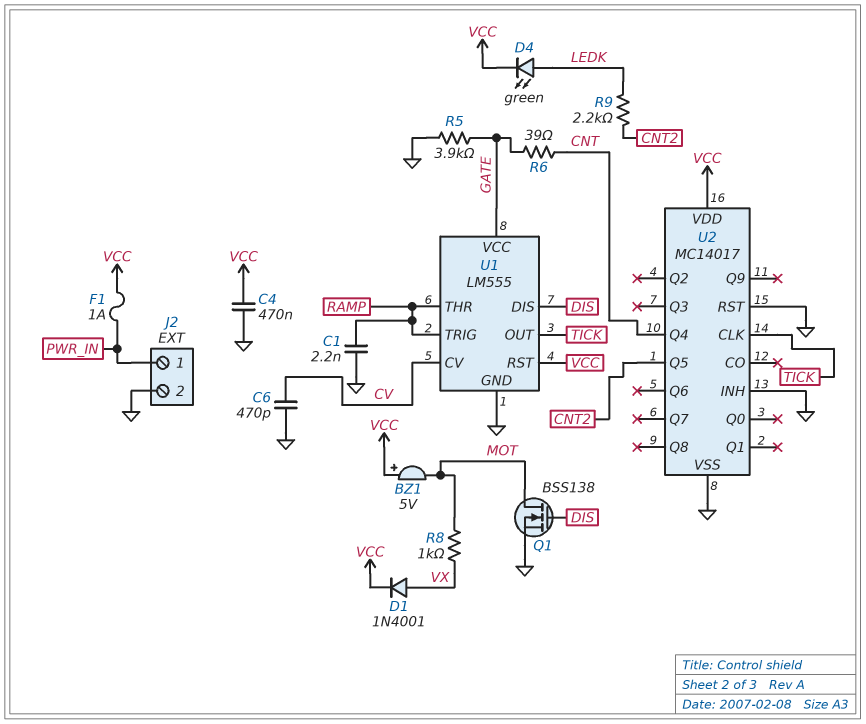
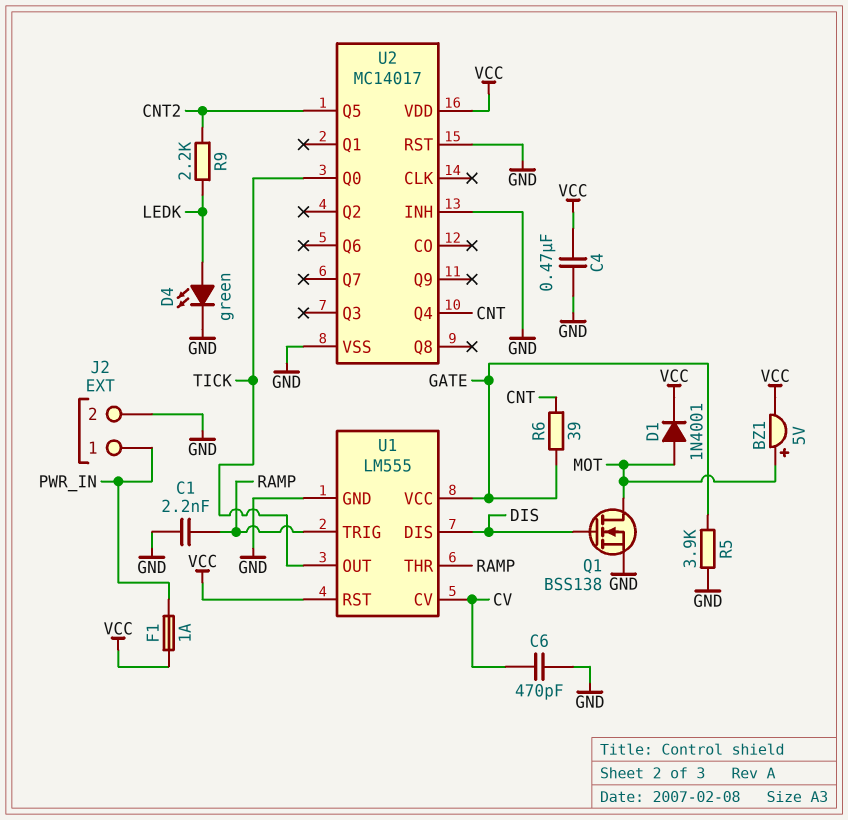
BZ1: buzzer 5V (plus VCC, minus MOT) -> buzzer 5V (plus MOT, minus VCC)
D1: diode 1N4001 (A VX, K VCC) -> diode 1N4001 (A MOT, K VCC)
D4: LED green (A LEDK, K VCC) -> LED green (A LEDK, K GND)
R8: 1k (MOT, VX) -> none
U2 pin CLK: TICK -> none
U2 pin Q0: none -> TICK

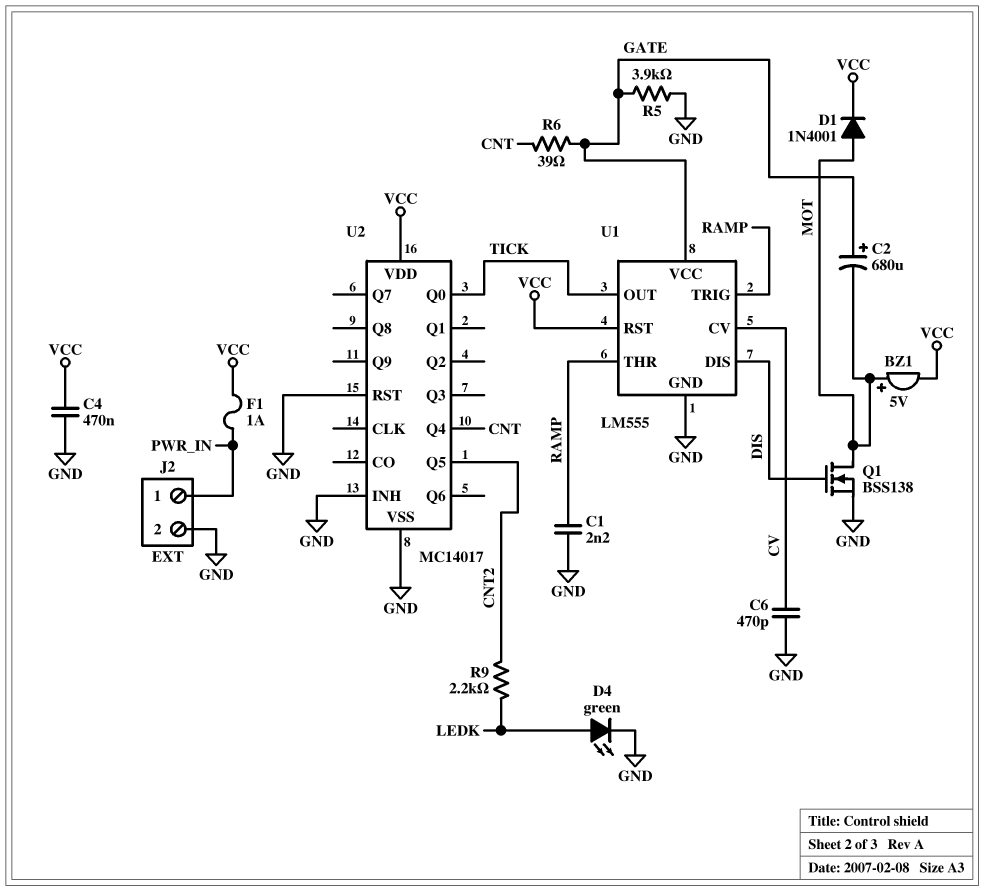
C2: none -> 680uF (plus GATE, minus MOT)

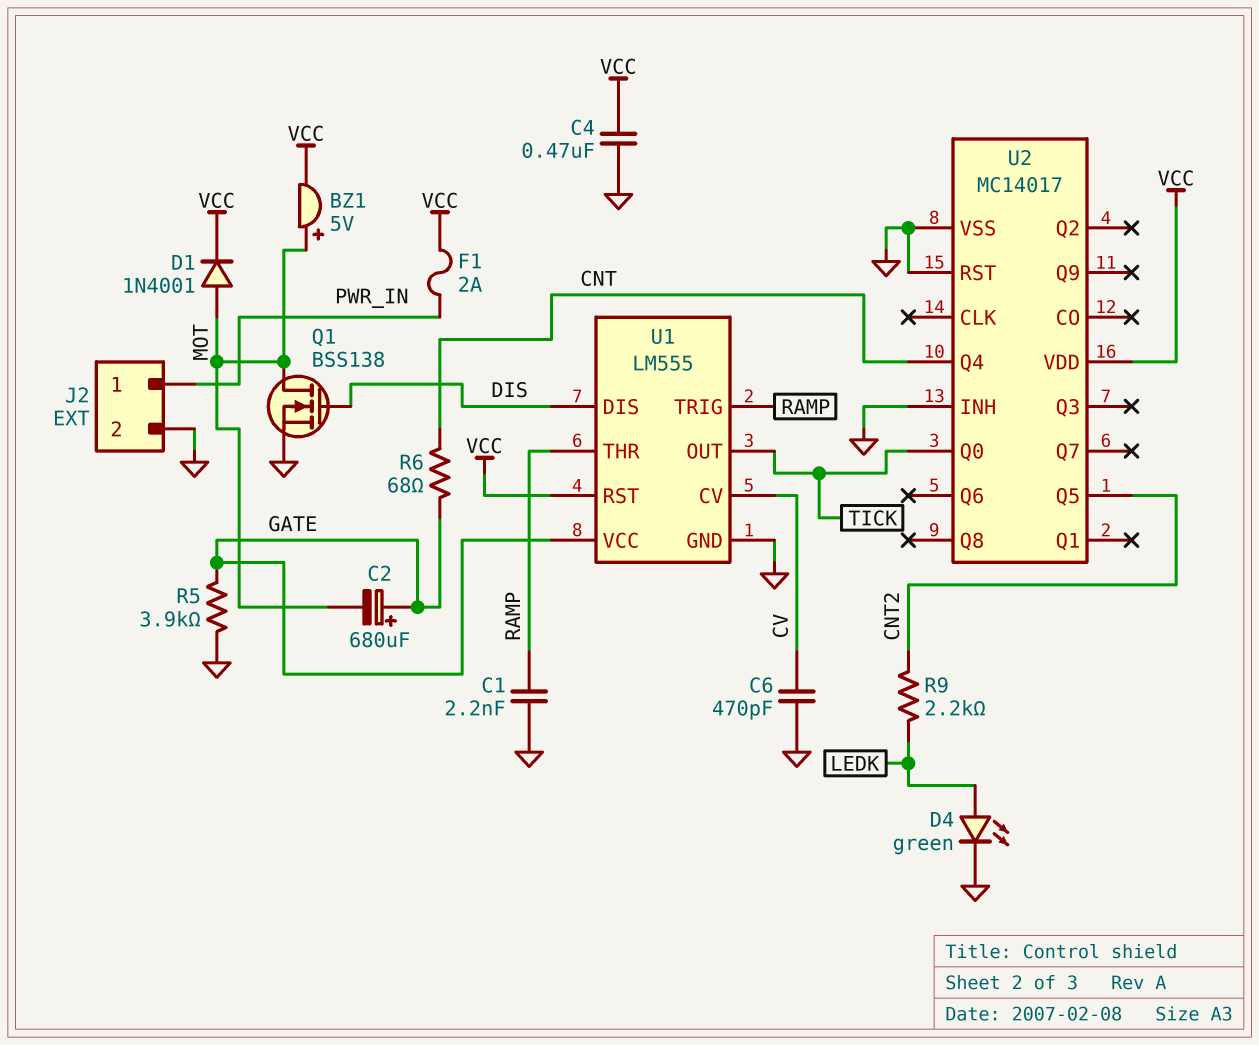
F1: 1A (PWR_IN, VCC) -> 2A (PWR_IN, VCC)
R6: 39 (CNT, GATE) -> 68 (CNT, GATE)

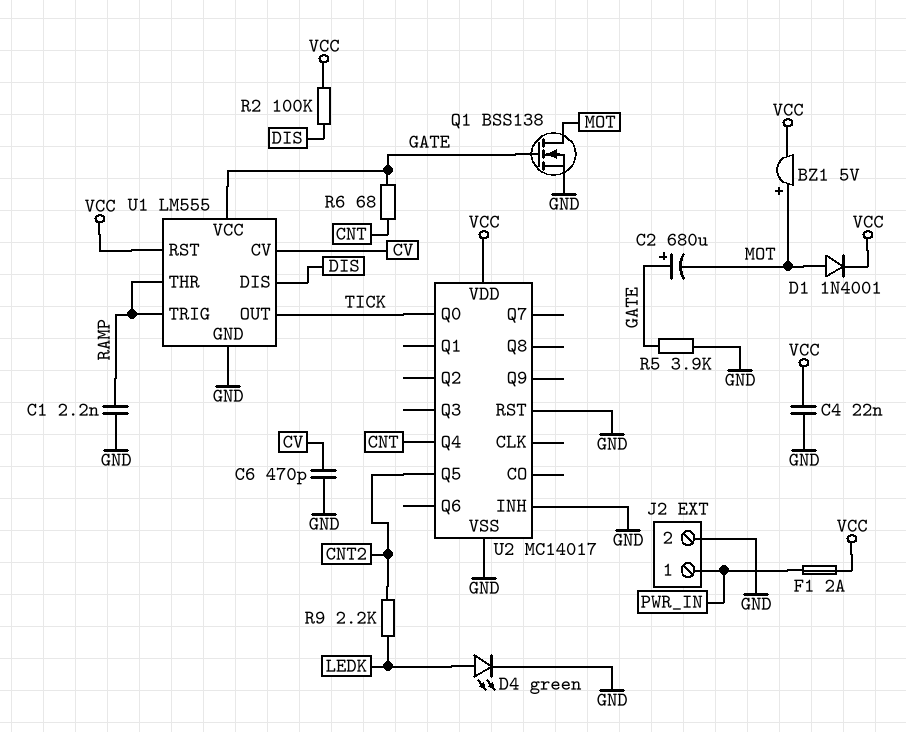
C4: 470nF (GND, VCC) -> 22nF (GND, VCC)
Q1: NMOS BSS138 (G DIS, D MOT, S GND) -> NMOS BSS138 (G GATE, D MOT, S GND)
R2: none -> 100k (DIS, VCC)

